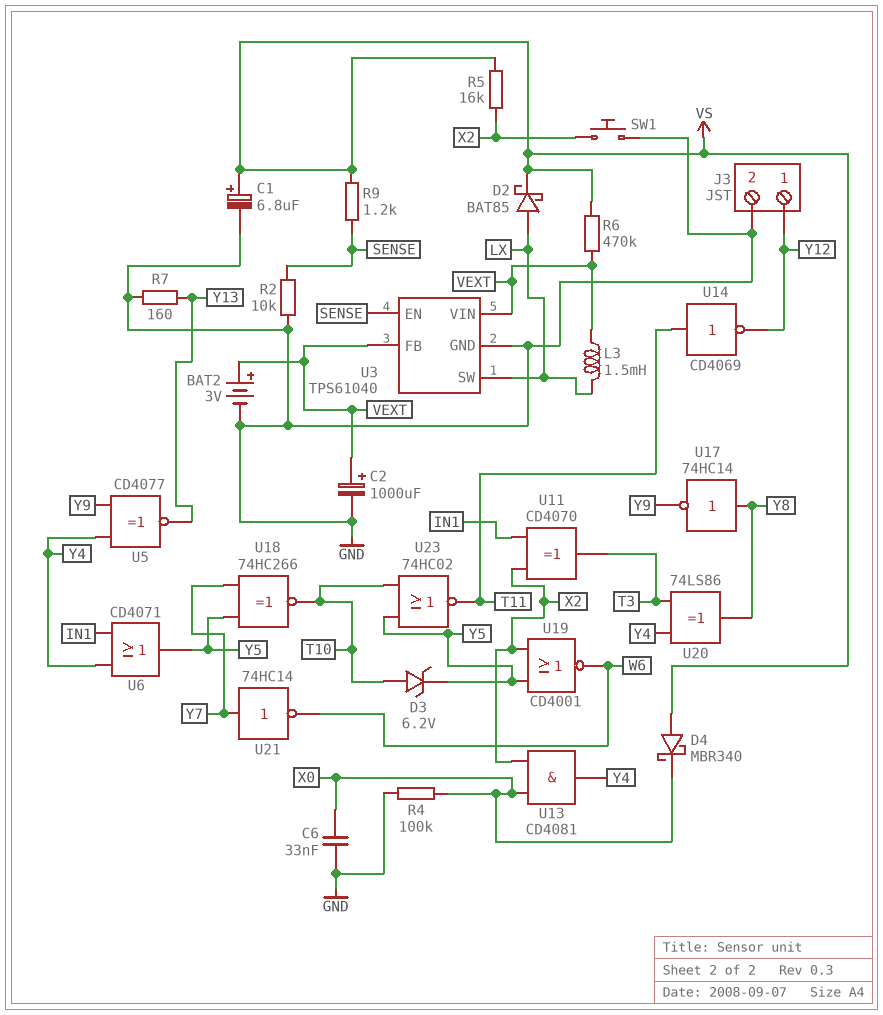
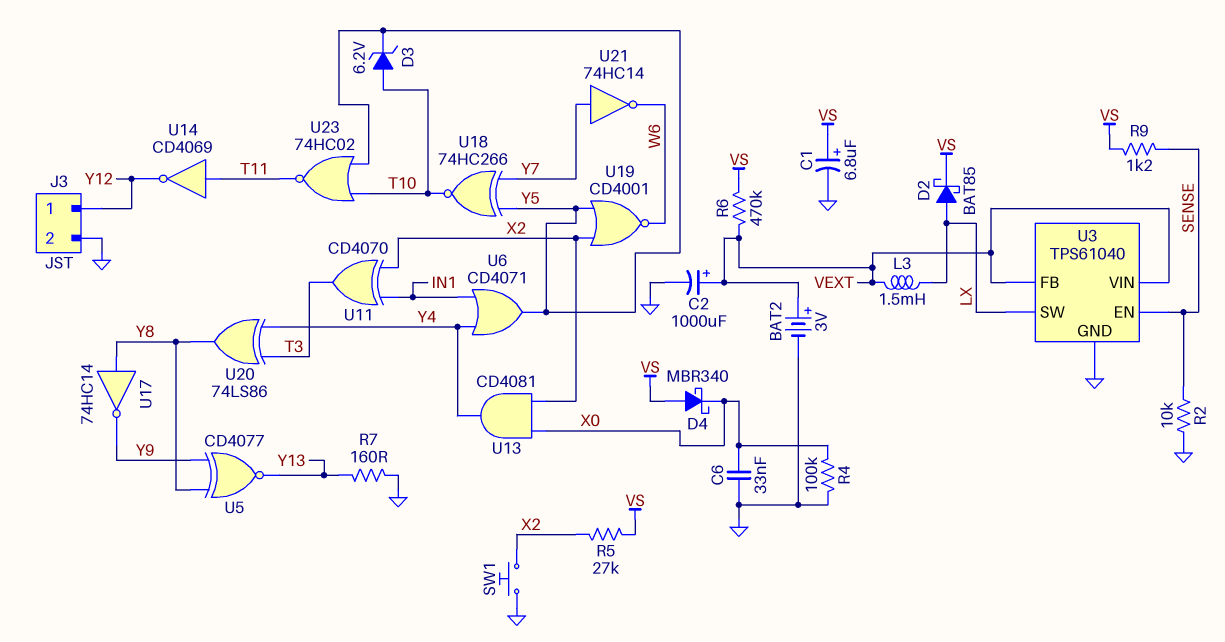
R5: 16k (VS, X2) -> 27k (VS, X2)
U5: XNOR CD4077 (in Y4, in Y9, out Y13) -> XNOR CD4077 (in Y8, in Y9, out Y13)

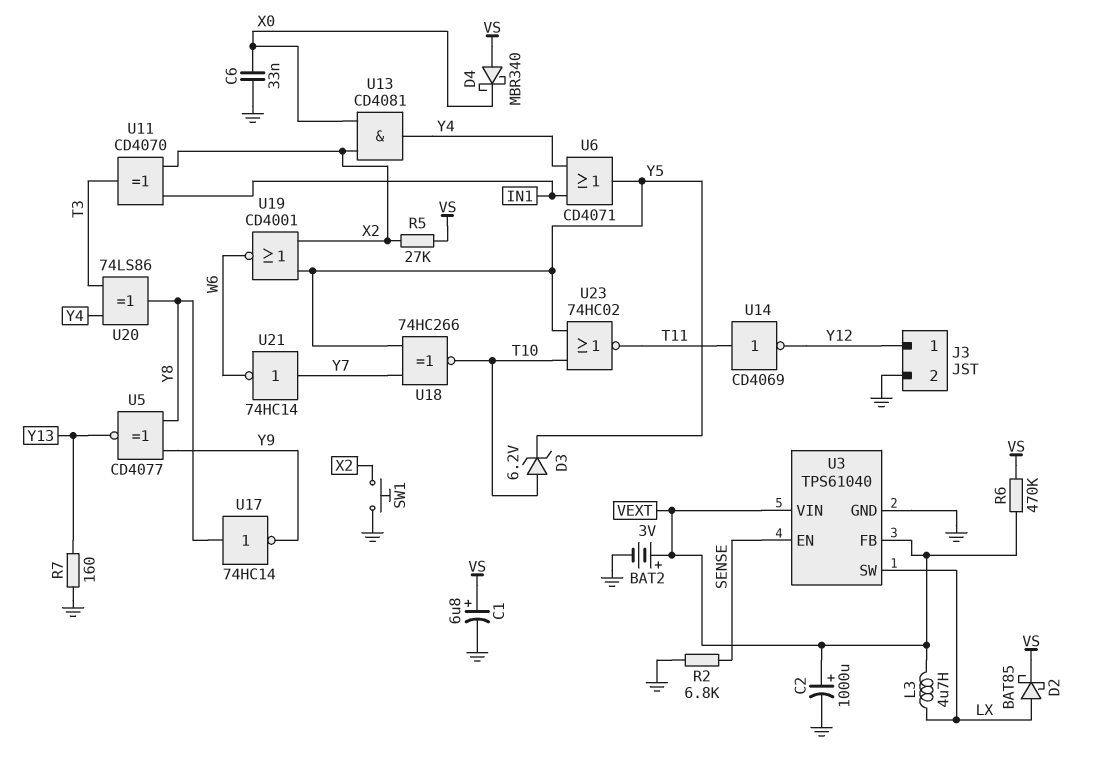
L3: 1.5mH (LX, VEXT) -> 4.7uH (LX, VEXT)
R2: 10k (GND, SENSE) -> 6.8k (GND, SENSE)
R4: 100k (GND, X0) -> none
R9: 1.2k (SENSE, VS) -> none

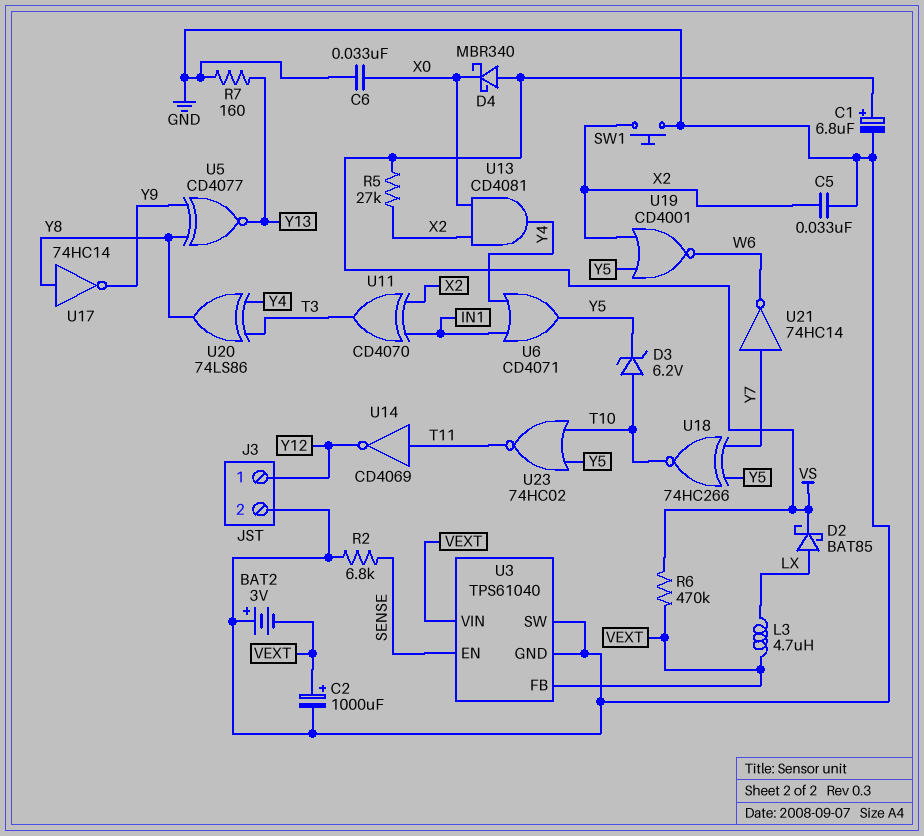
BAT2: 3V (plus VEXT, minus GND) -> 3V (plus GND, minus VEXT)
C5: none -> 33nF (GND, X2)
U3 pin SW: LX -> GND

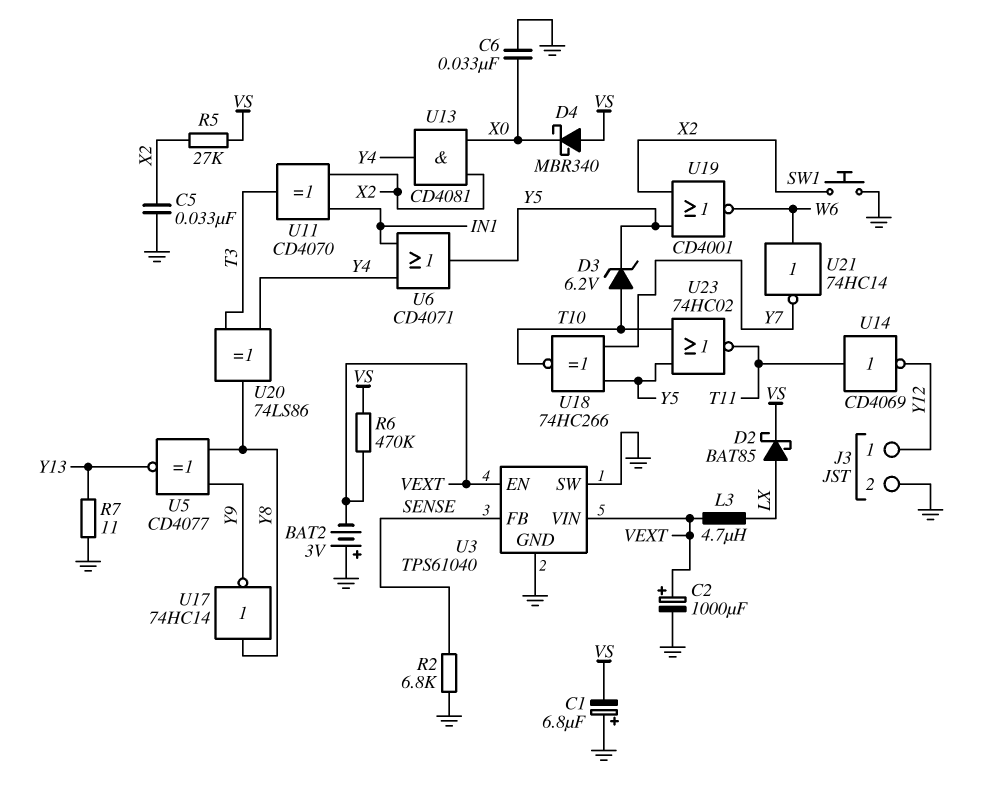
C1: 6.8uF (plus VS, minus GND) -> 6.8uF (plus GND, minus VS)
R7: 160 (GND, Y13) -> 11 (GND, Y13)
U3 pin EN: SENSE -> VEXT
U3 pin FB: VEXT -> SENSE
U21: NOT 74HC14 (in Y7, out W6) -> NOT 74HC14 (in W6, out Y7)

